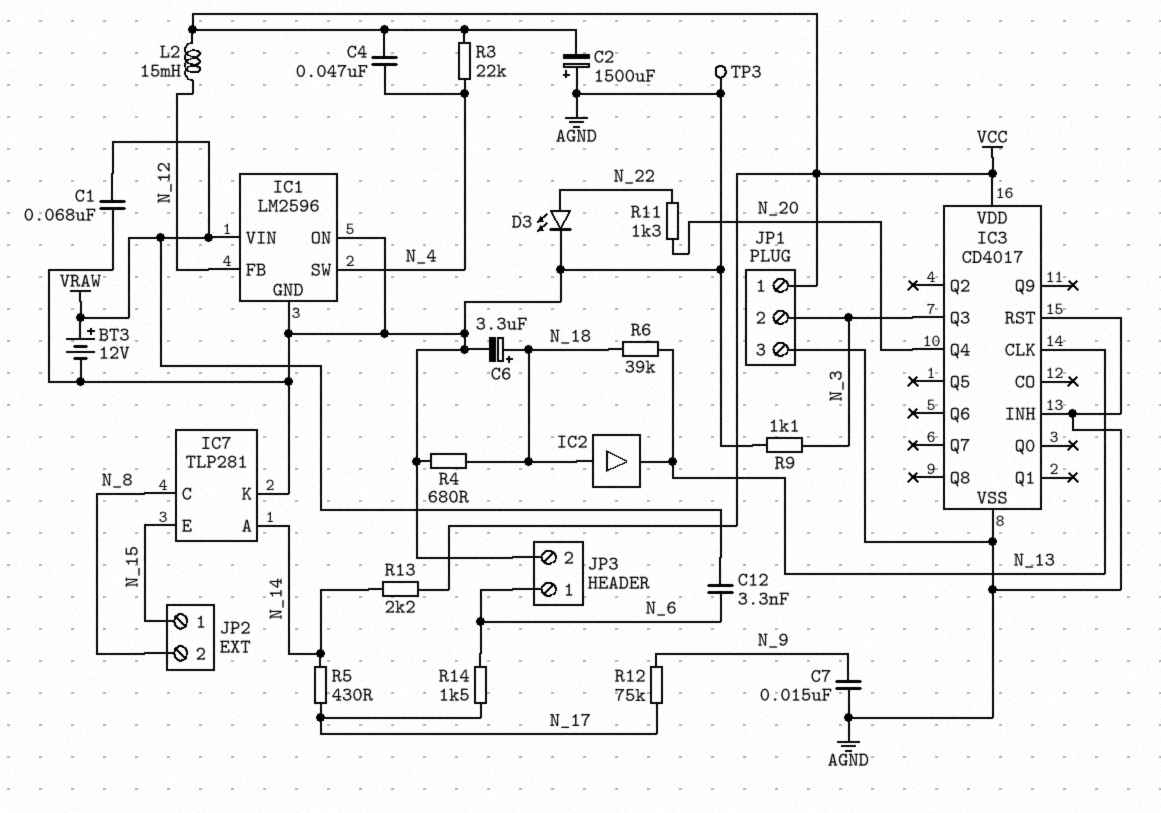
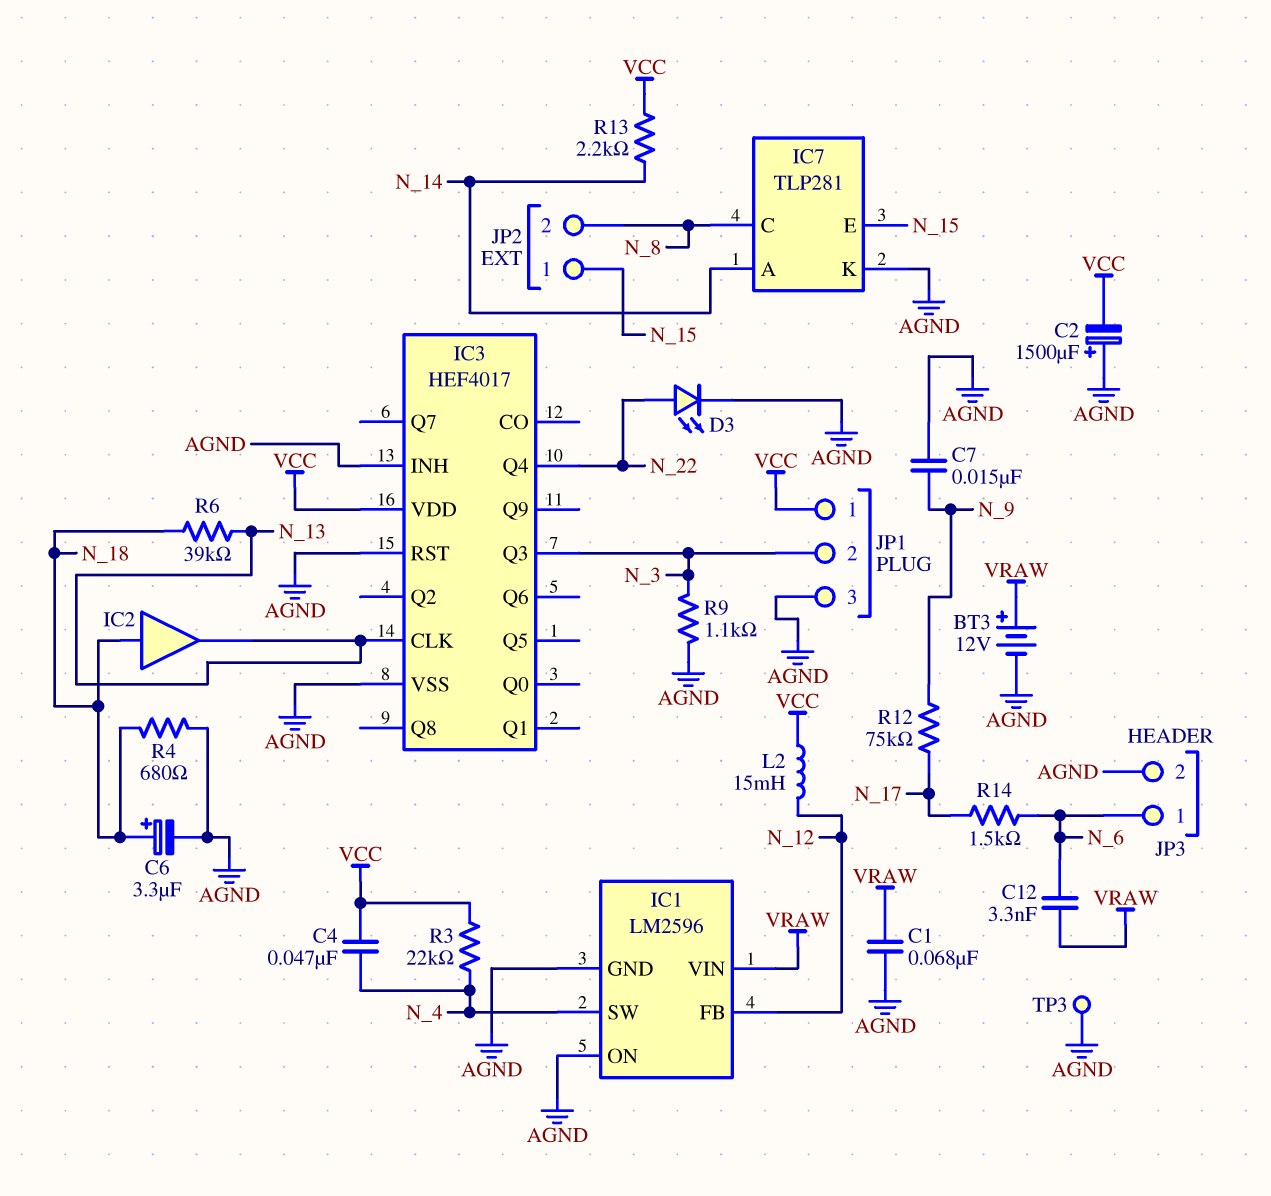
IC3: CD4017 -> HEF4017
IC3 pin Q4: N_20 -> N_22
R5: 430 (N_14, N_17) -> none
R11: 1.3k (N_20, N_22) -> none

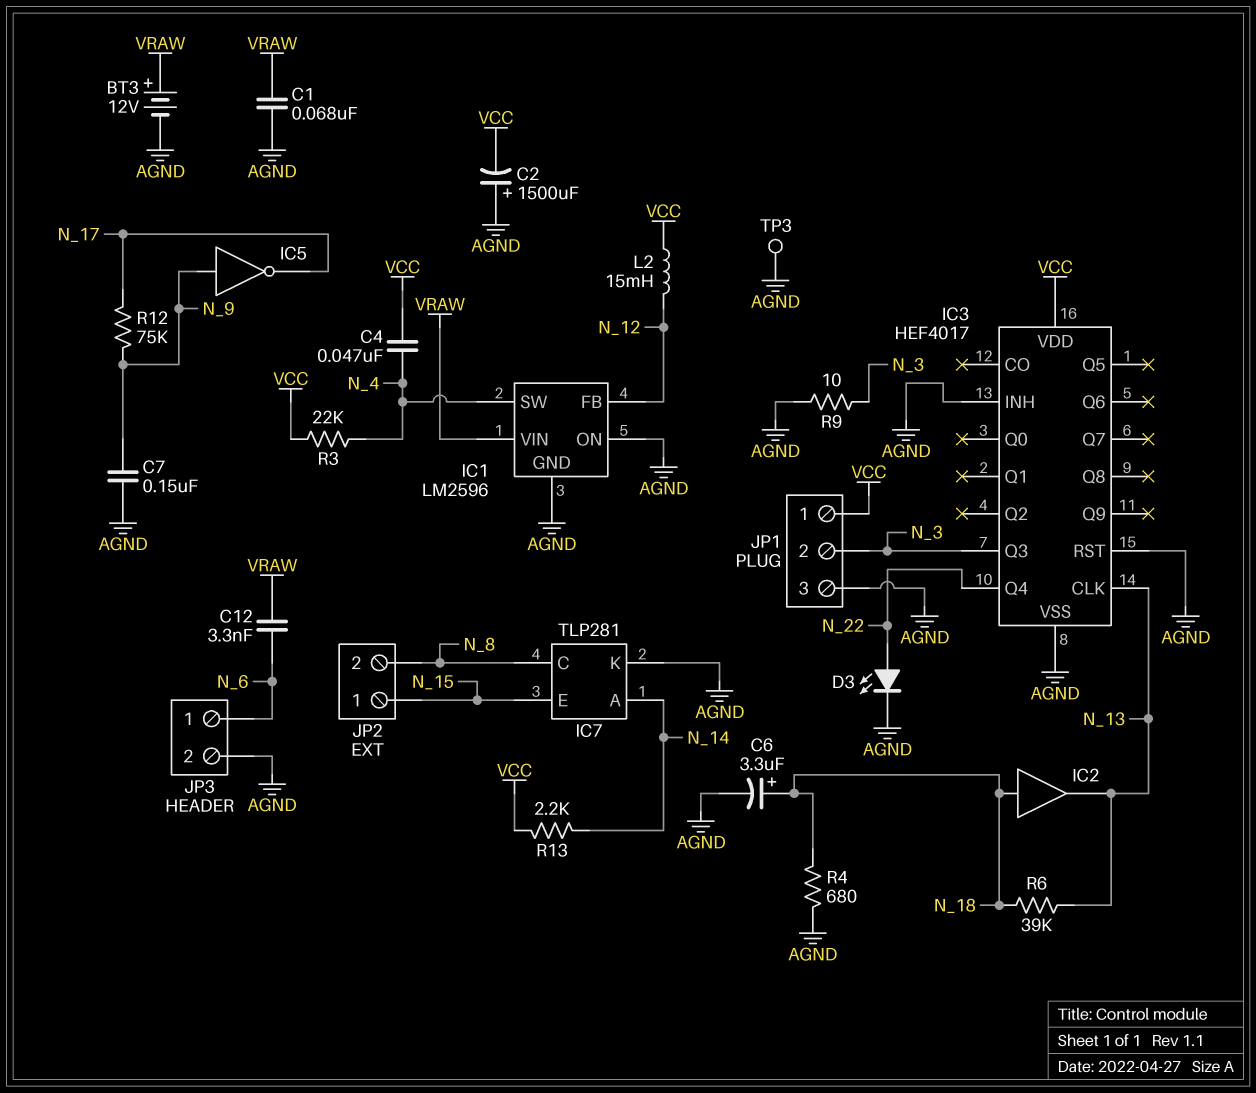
C7: 15nF (AGND, N_9) -> 150nF (AGND, N_9)
IC5: none -> NOT (in N_9, out N_17)
R9: 1.1k (AGND, N_3) -> 10 (AGND, N_3)
R14: 1.5k (N_6, N_17) -> none

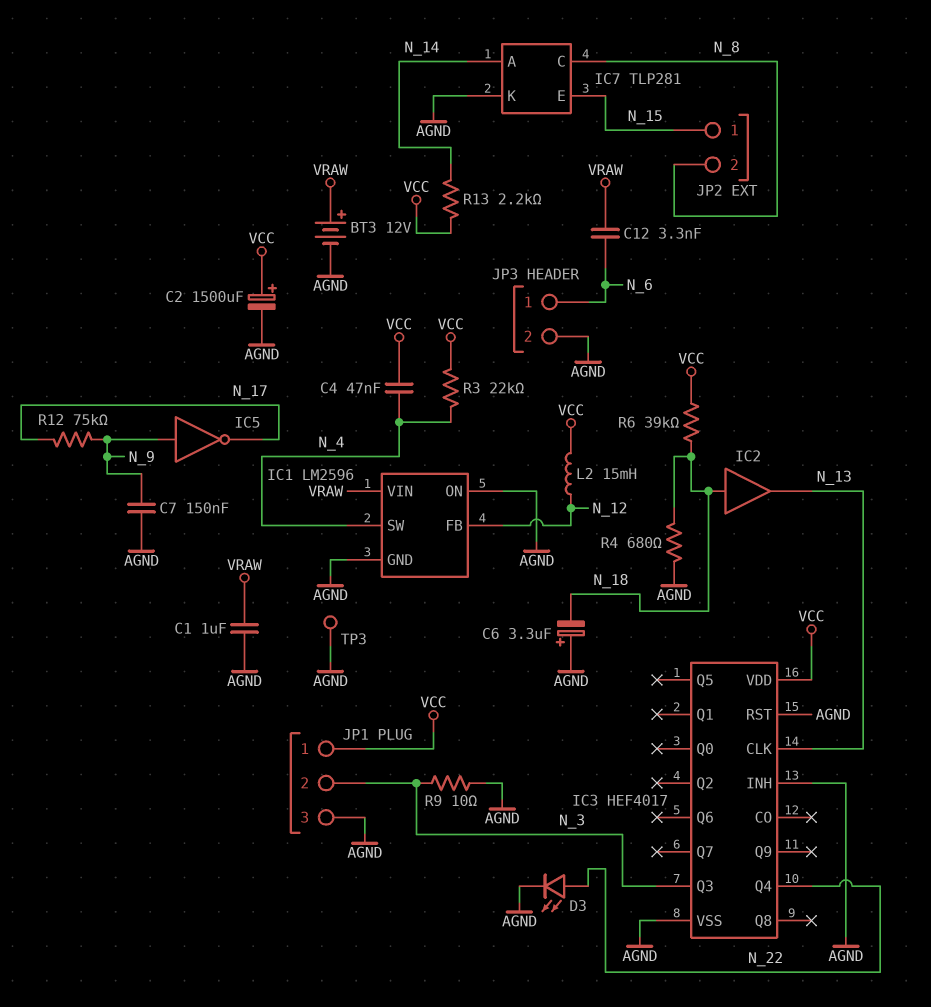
C1: 68nF (AGND, VRAW) -> 1uF (AGND, VRAW)
C2: 1500uF (plus AGND, minus VCC) -> 1500uF (plus VCC, minus AGND)
C6: 3.3uF (plus N_18, minus AGND) -> 3.3uF (plus AGND, minus N_18)
R6: 39k (N_13, N_18) -> 39k (N_18, VCC)

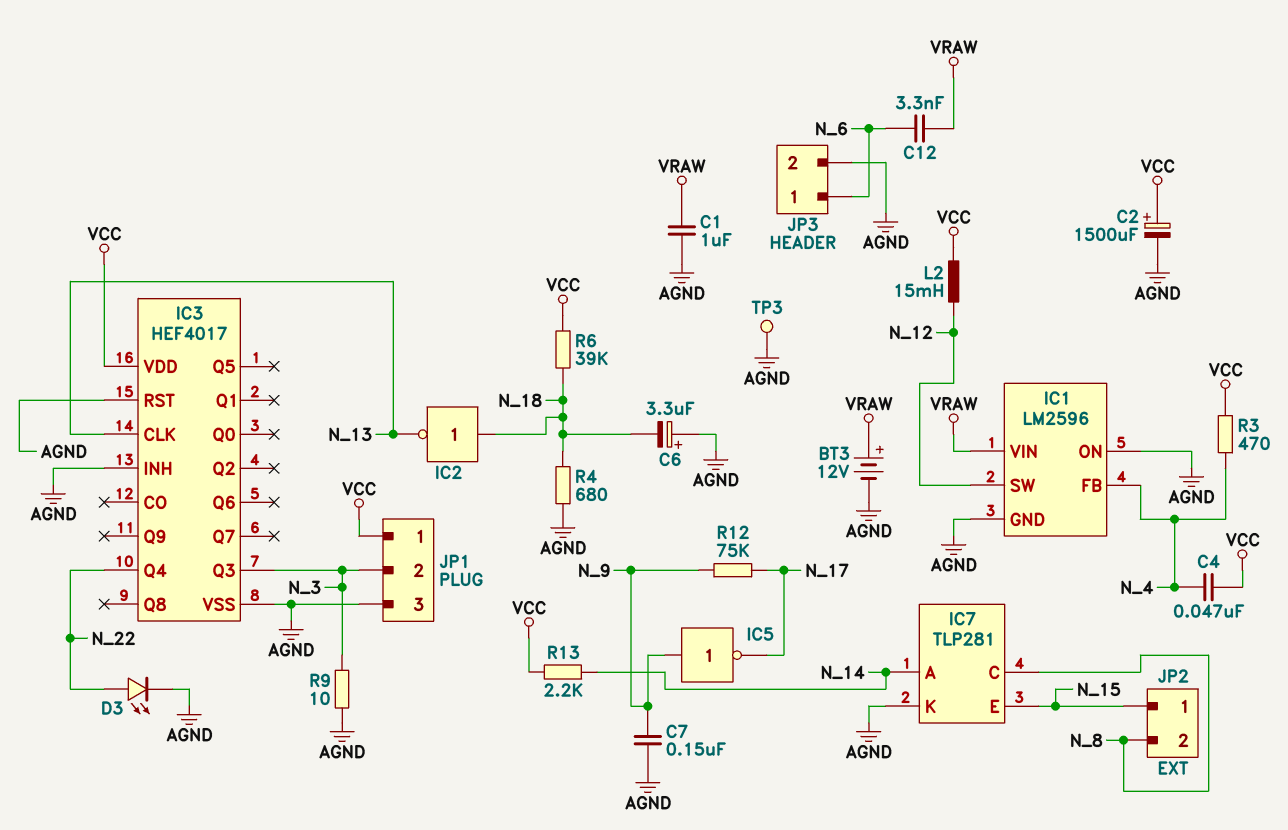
IC1 pin FB: N_12 -> N_4
IC1 pin SW: N_4 -> N_12
IC2: buffer (in N_18, out N_13) -> NOT (in N_18, out N_13)
R3: 22k (N_4, VCC) -> 470 (N_4, VCC)

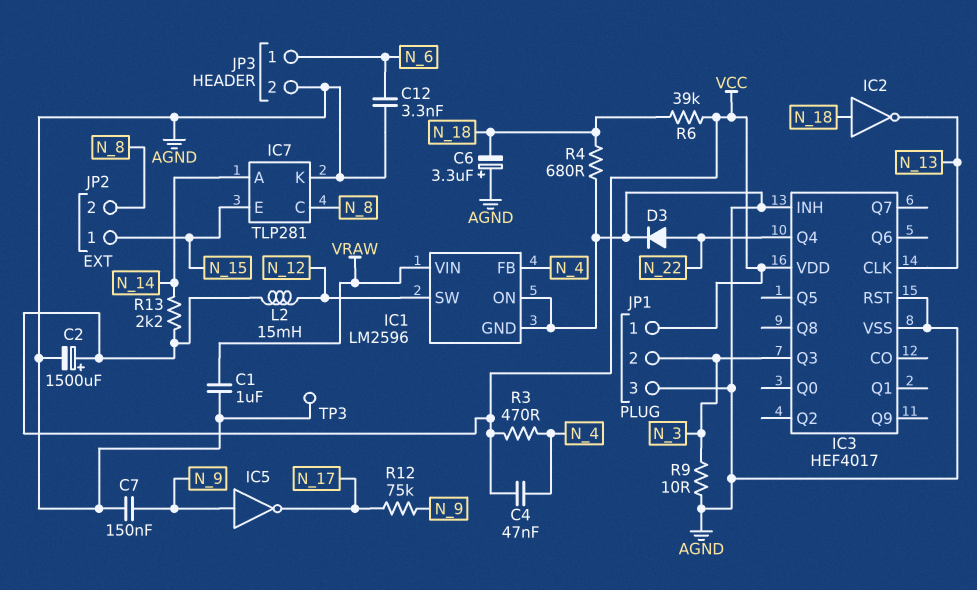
BT3: 12V (plus VRAW, minus AGND) -> none
C12: 3.3nF (N_6, VRAW) -> 3.3nF (AGND, N_6)
D3: LED (A N_22, K AGND) -> diode (A N_22, K AGND)

